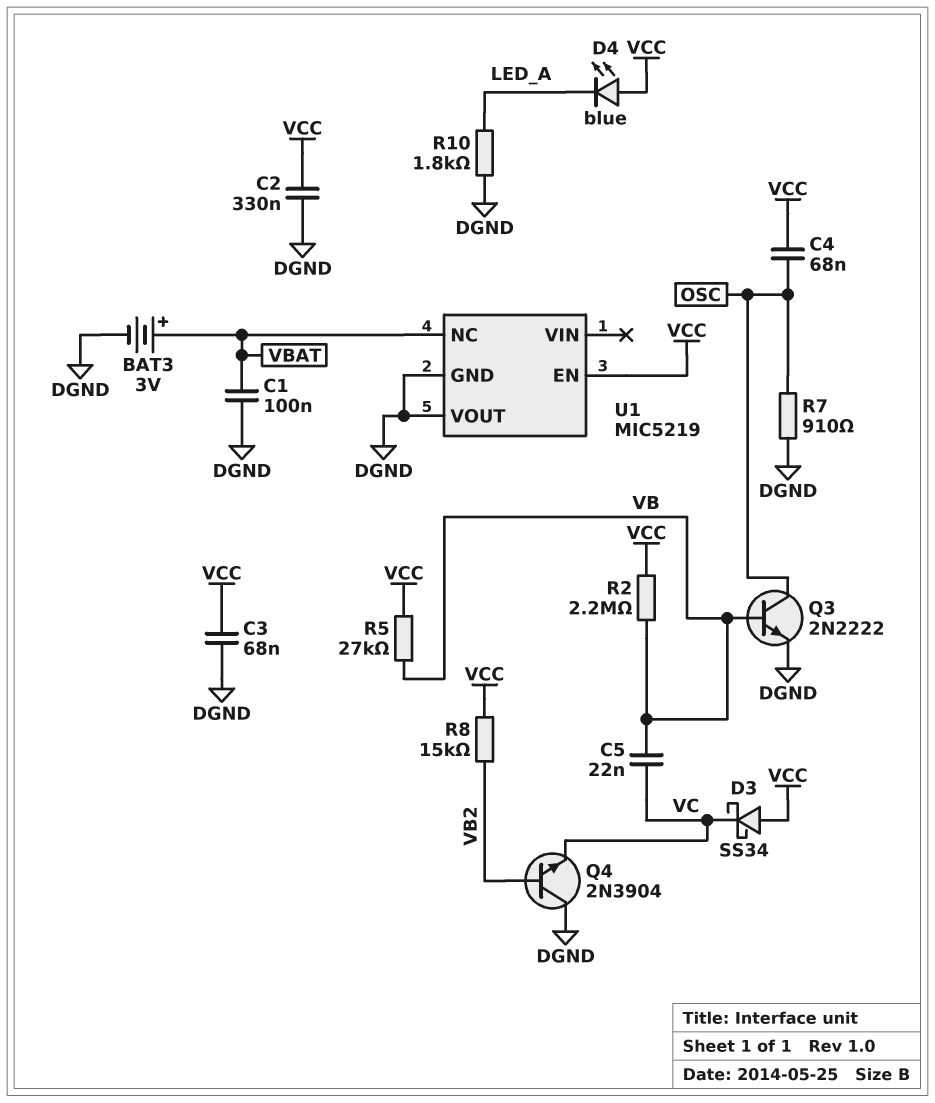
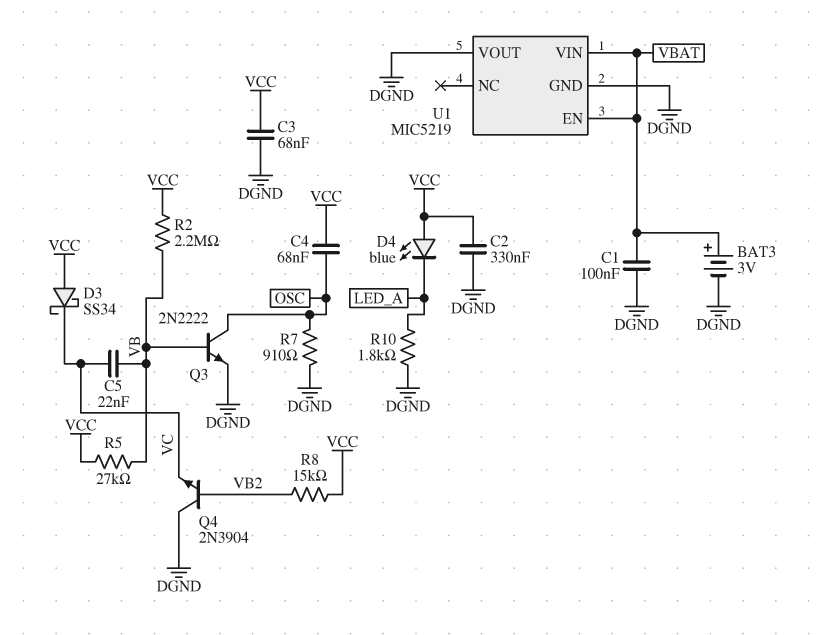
U1 pin EN: VCC -> VBAT
U1 pin NC: VBAT -> none
U1 pin VIN: none -> VBAT

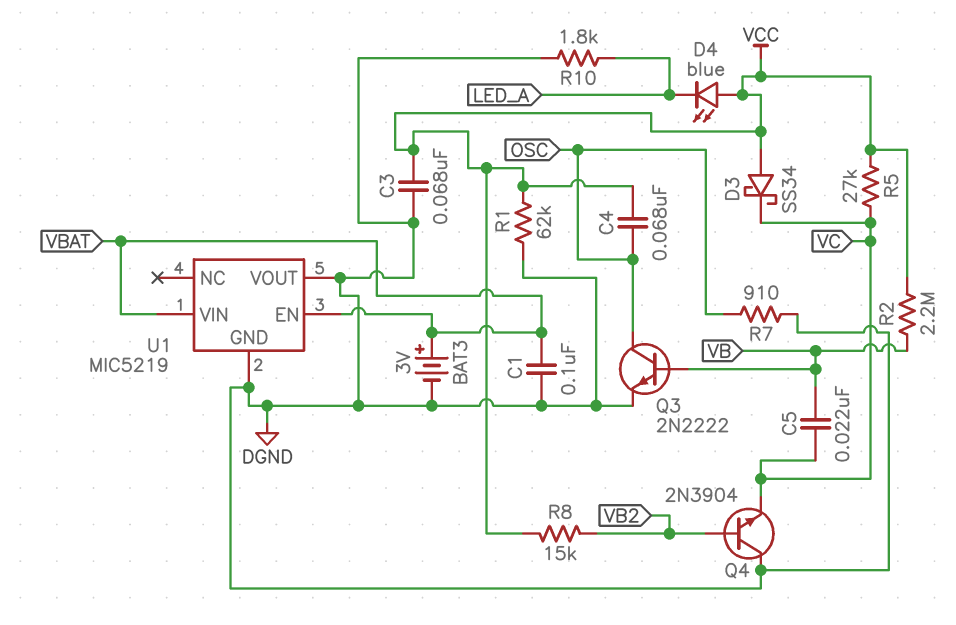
C2: 330nF (DGND, VCC) -> none
R1: none -> 62k (DGND, VCC)
R5: 27k (VB, VCC) -> 27k (VC, VCC)

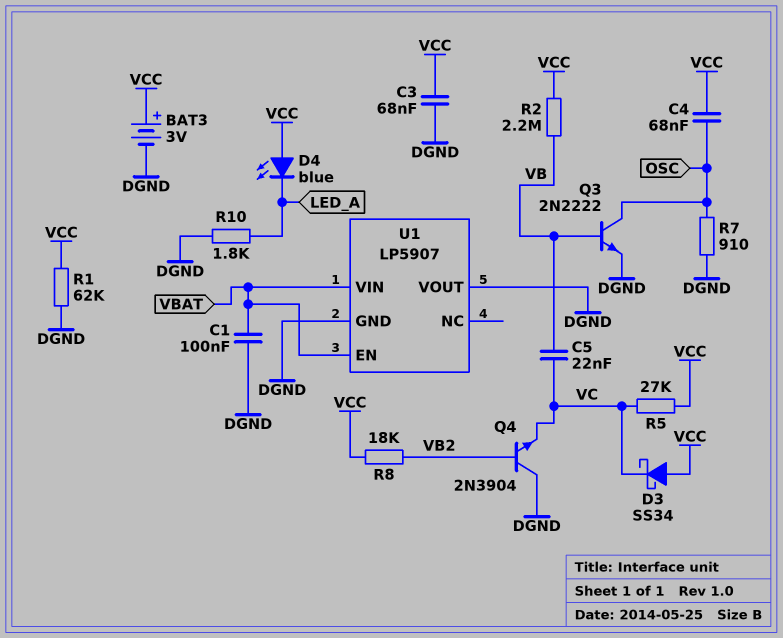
BAT3: 3V (plus VBAT, minus DGND) -> 3V (plus VCC, minus DGND)
R8: 15k (VB2, VCC) -> 18k (VB2, VCC)
U1: MIC5219 -> LP5907

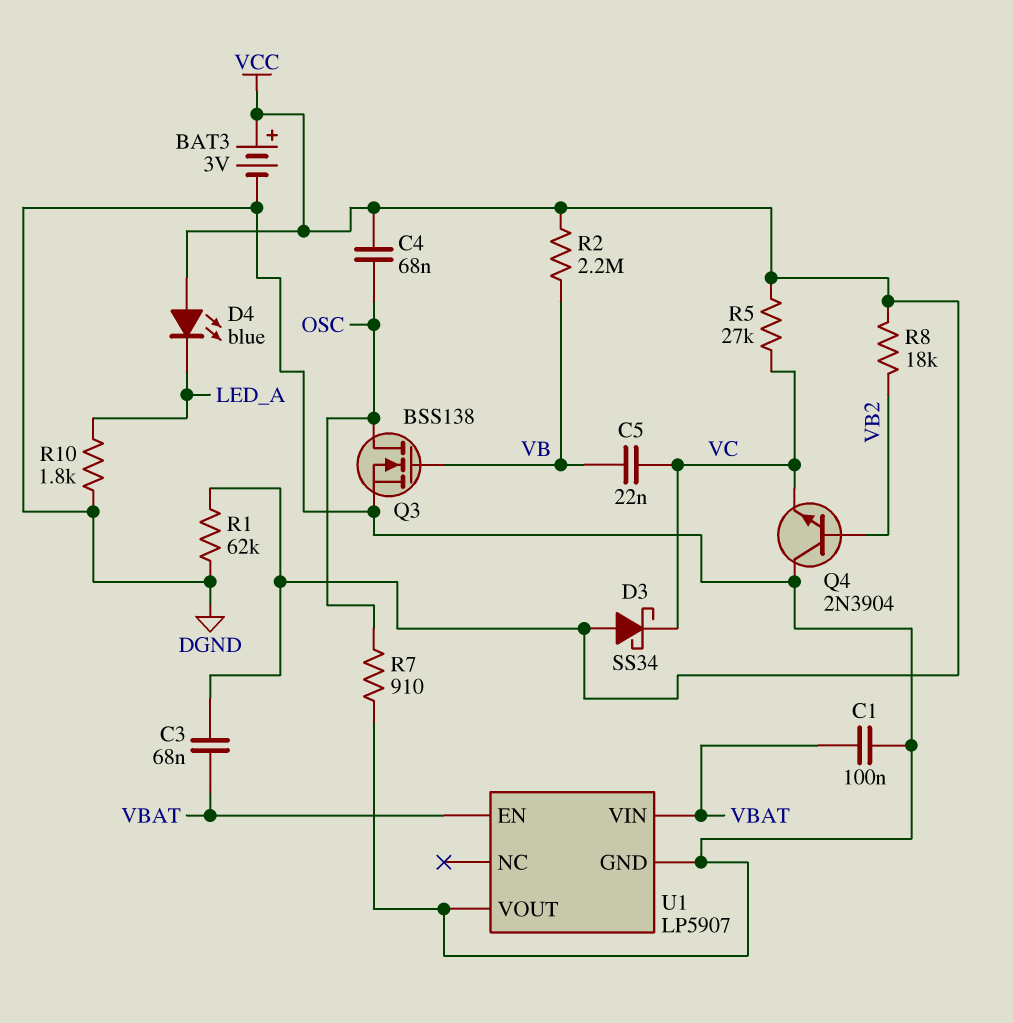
C3: 68nF (DGND, VCC) -> 68nF (VBAT, VCC)
Q3: NPN 2N2222 (B VB, C OSC, E DGND) -> NMOS BSS138 (G VB, D OSC, S DGND)

